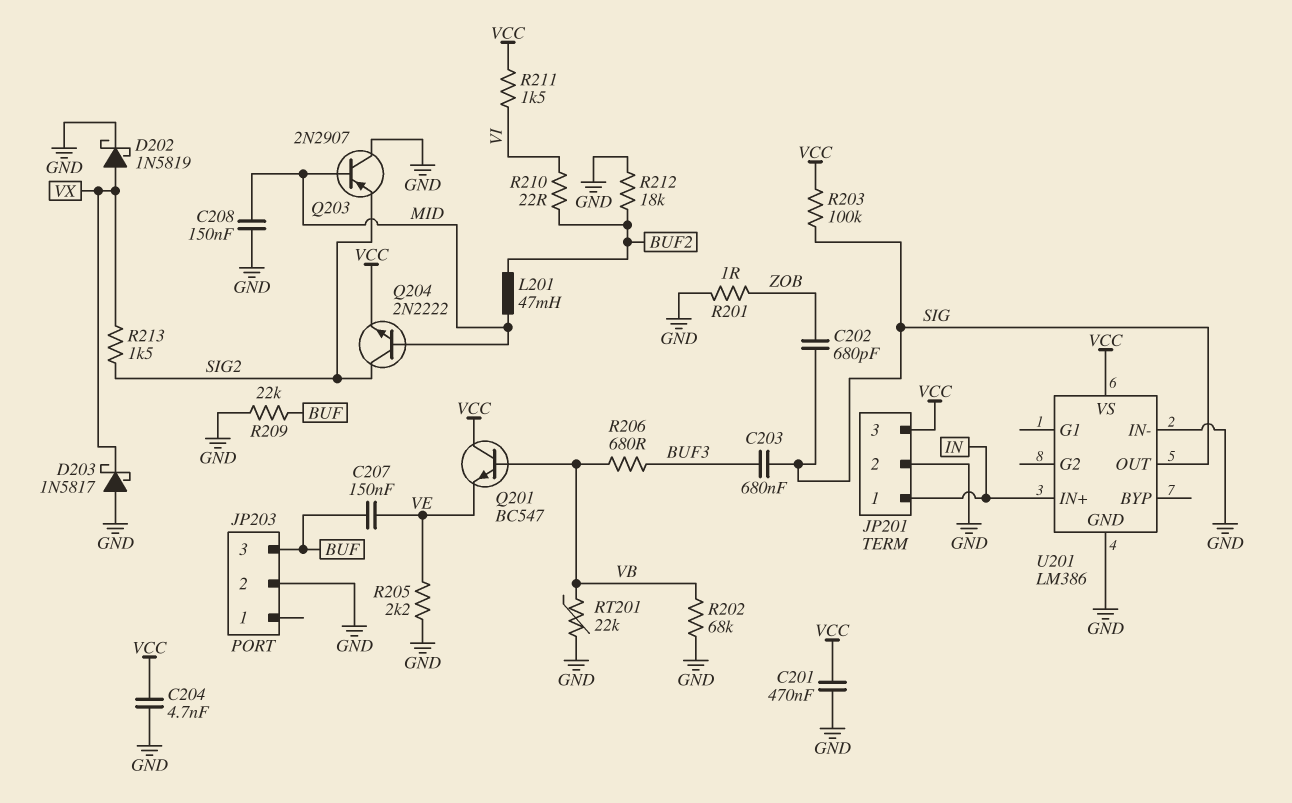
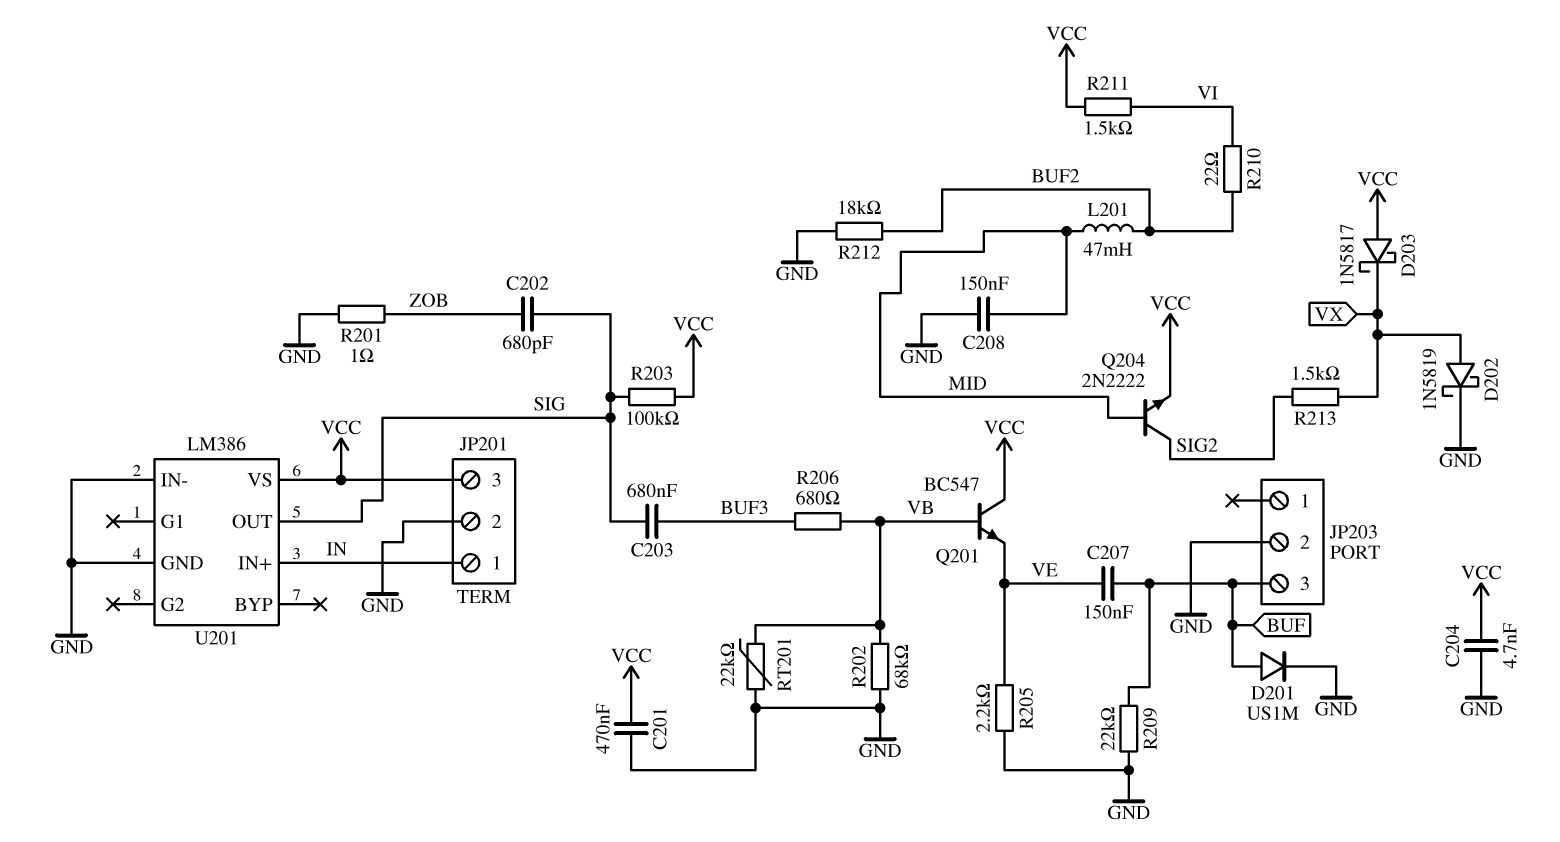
D201: none -> diode US1M (A BUF, K GND)
D203: schottky 1N5817 (A GND, K VX) -> schottky 1N5817 (A VCC, K VX)
Q203: PNP 2N2907 (B MID, C GND, E SIG2) -> none

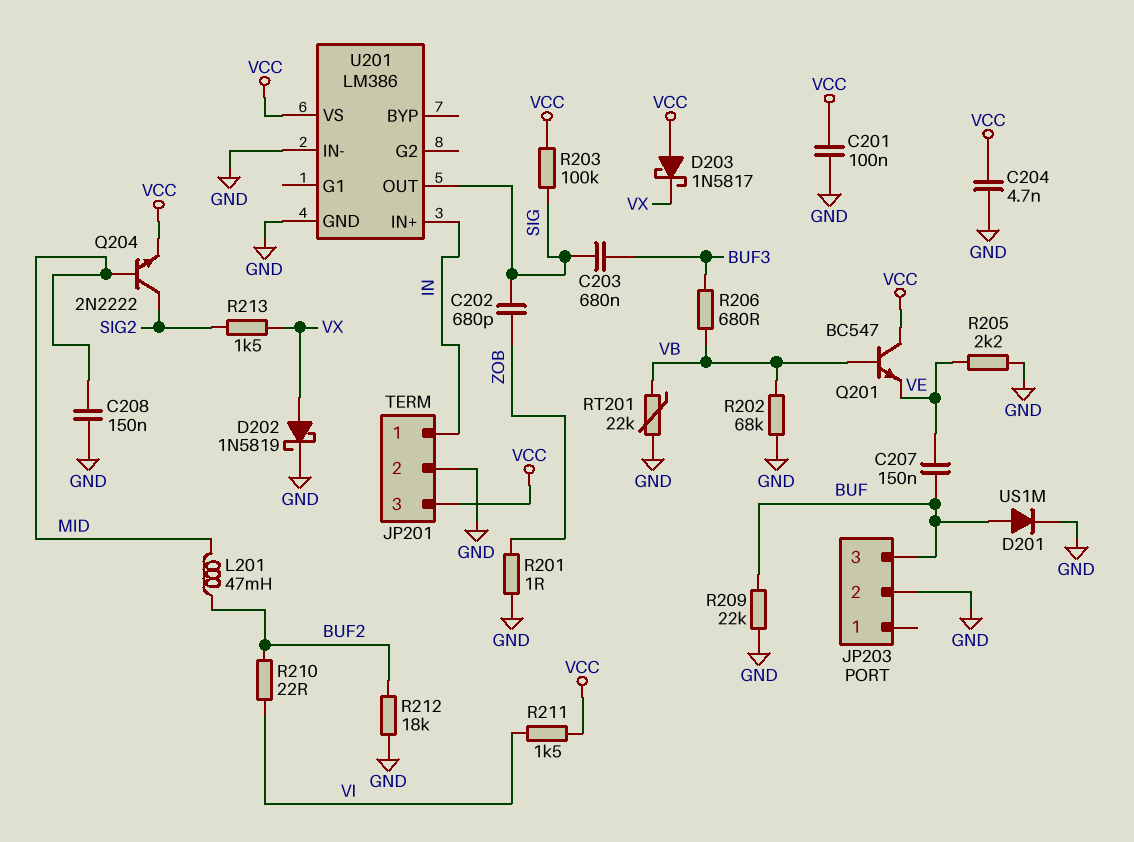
C201: 470nF (GND, VCC) -> 100nF (GND, VCC)

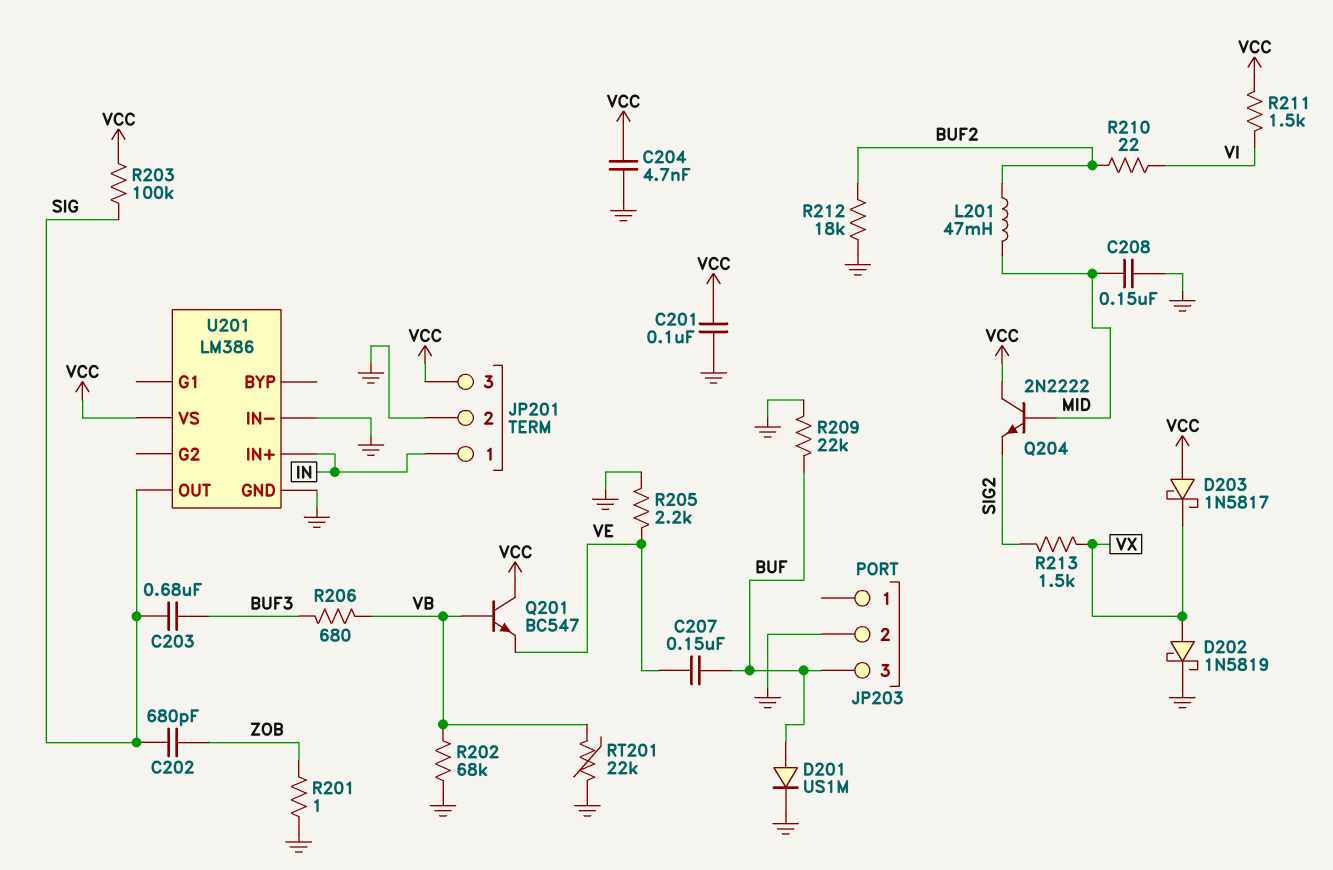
Q204: NPN 2N2222 (B MID, C SIG2, E VCC) -> NPN 2N2222 (B MID, C VCC, E SIG2)

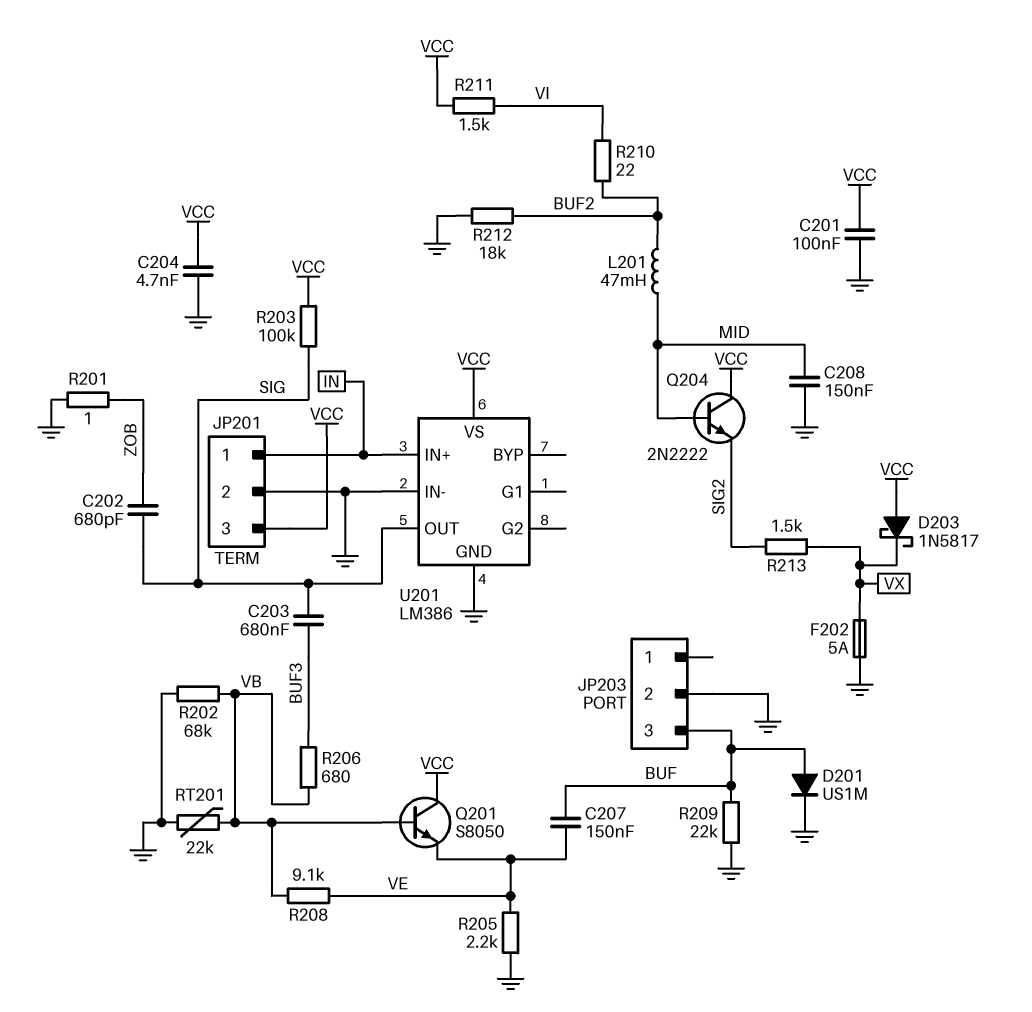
D202: schottky 1N5819 (A VX, K GND) -> none
F202: none -> 5A (GND, VX)
Q201: NPN BC547 (B VB, C VCC, E VE) -> NPN S8050 (B VB, C VCC, E VE)
R208: none -> 9.1k (VB, VE)

